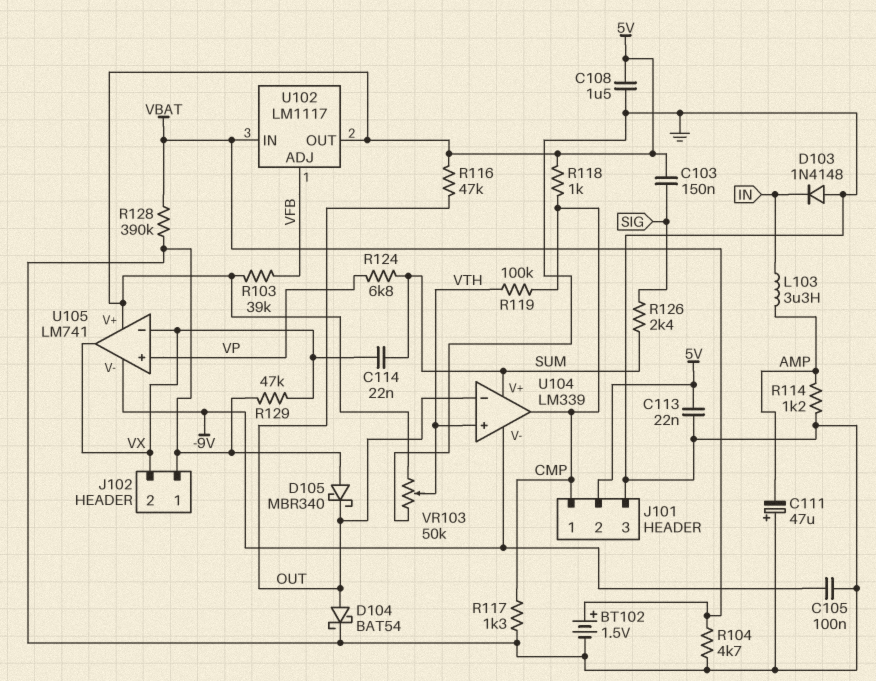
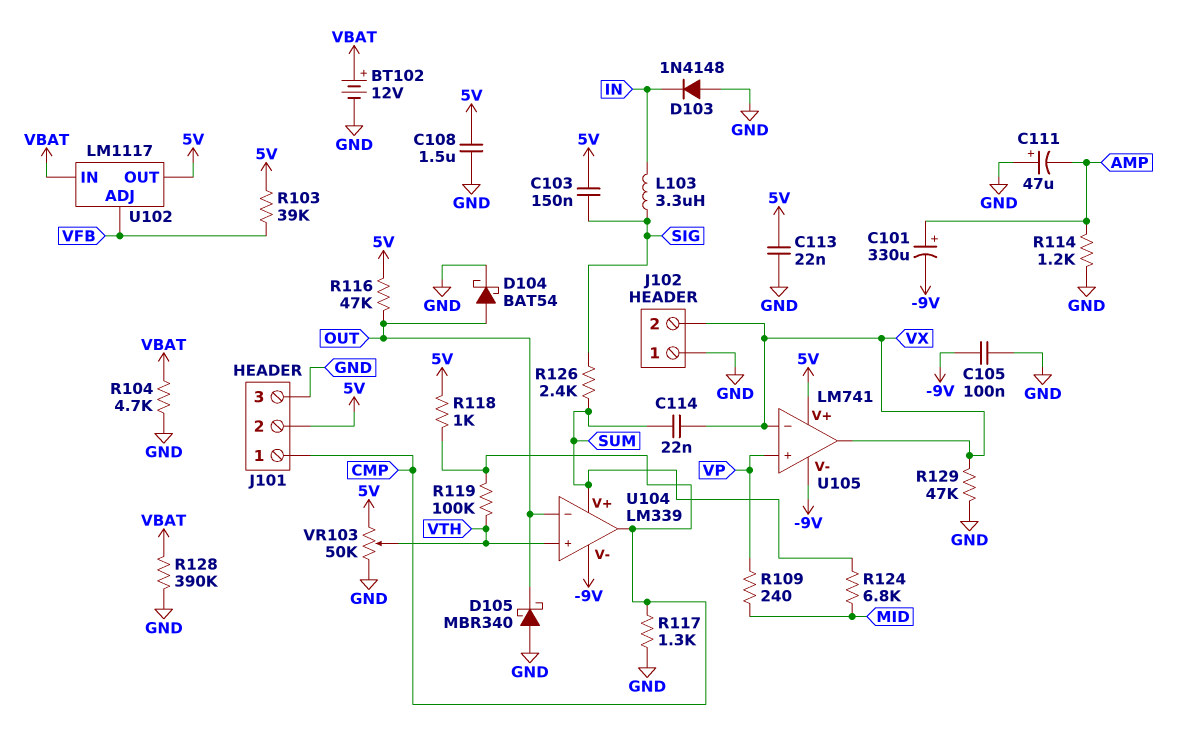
BT102: 1.5V (plus VBAT, minus GND) -> 12V (plus VBAT, minus GND)
C101: none -> 330uF (plus AMP, minus -9V)
L103: 3.3uH (AMP, IN) -> 3.3uH (IN, SIG)
R109: none -> 240 (MID, VP)
R124: 6.8k (SUM, VP) -> 6.8k (MID, SUM)

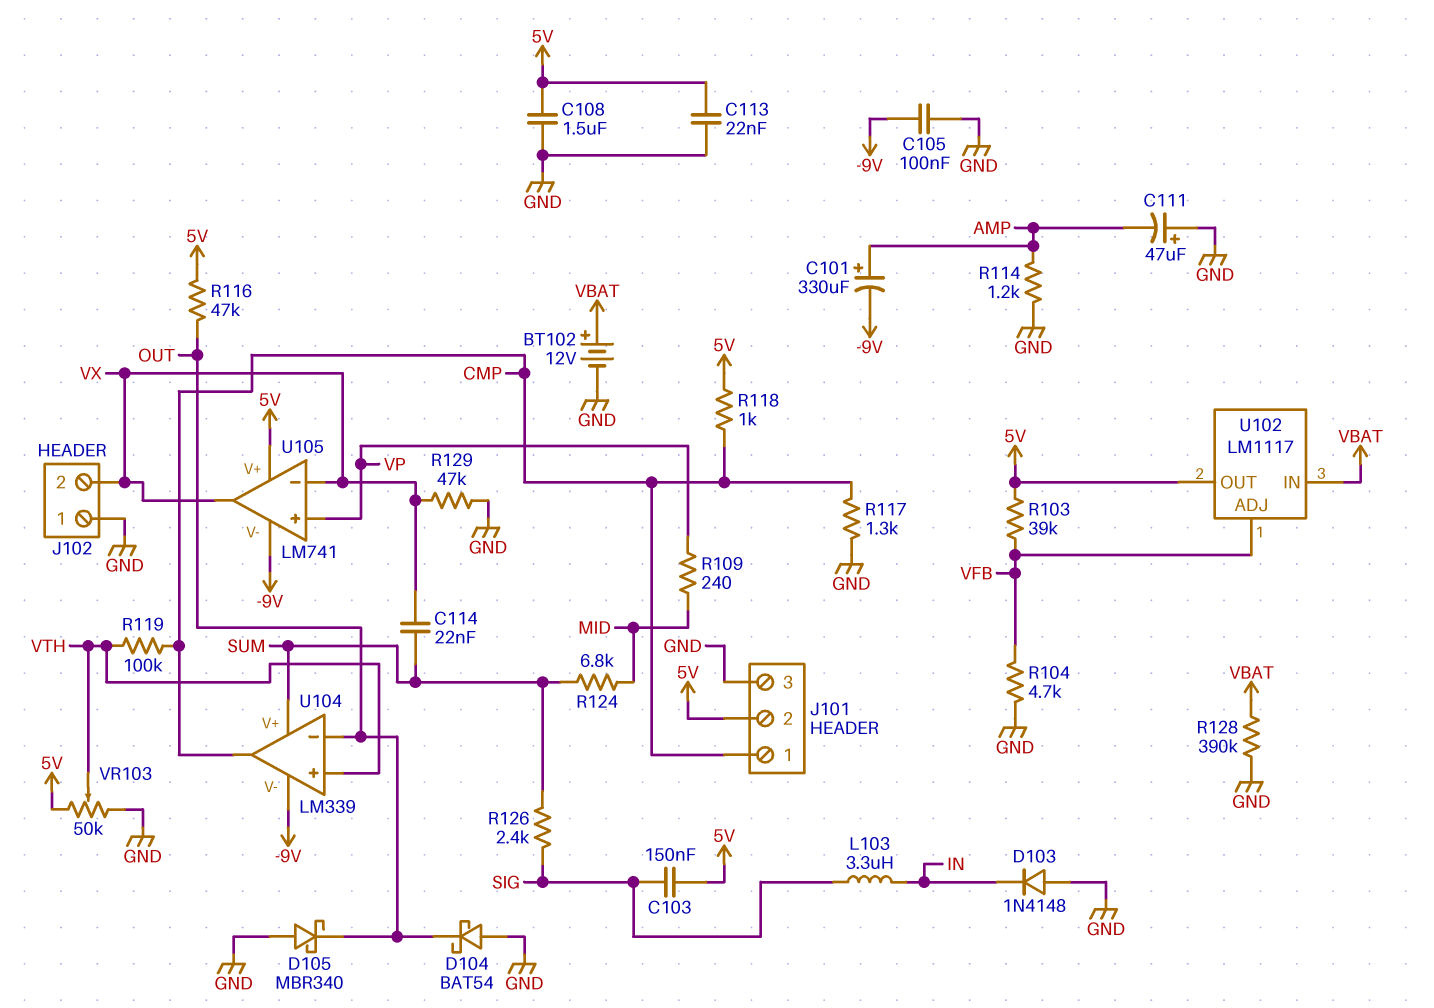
D104: schottky BAT54 (A OUT, K GND) -> schottky BAT54 (A GND, K OUT)
R104: 4.7k (GND, VBAT) -> 4.7k (GND, VFB)

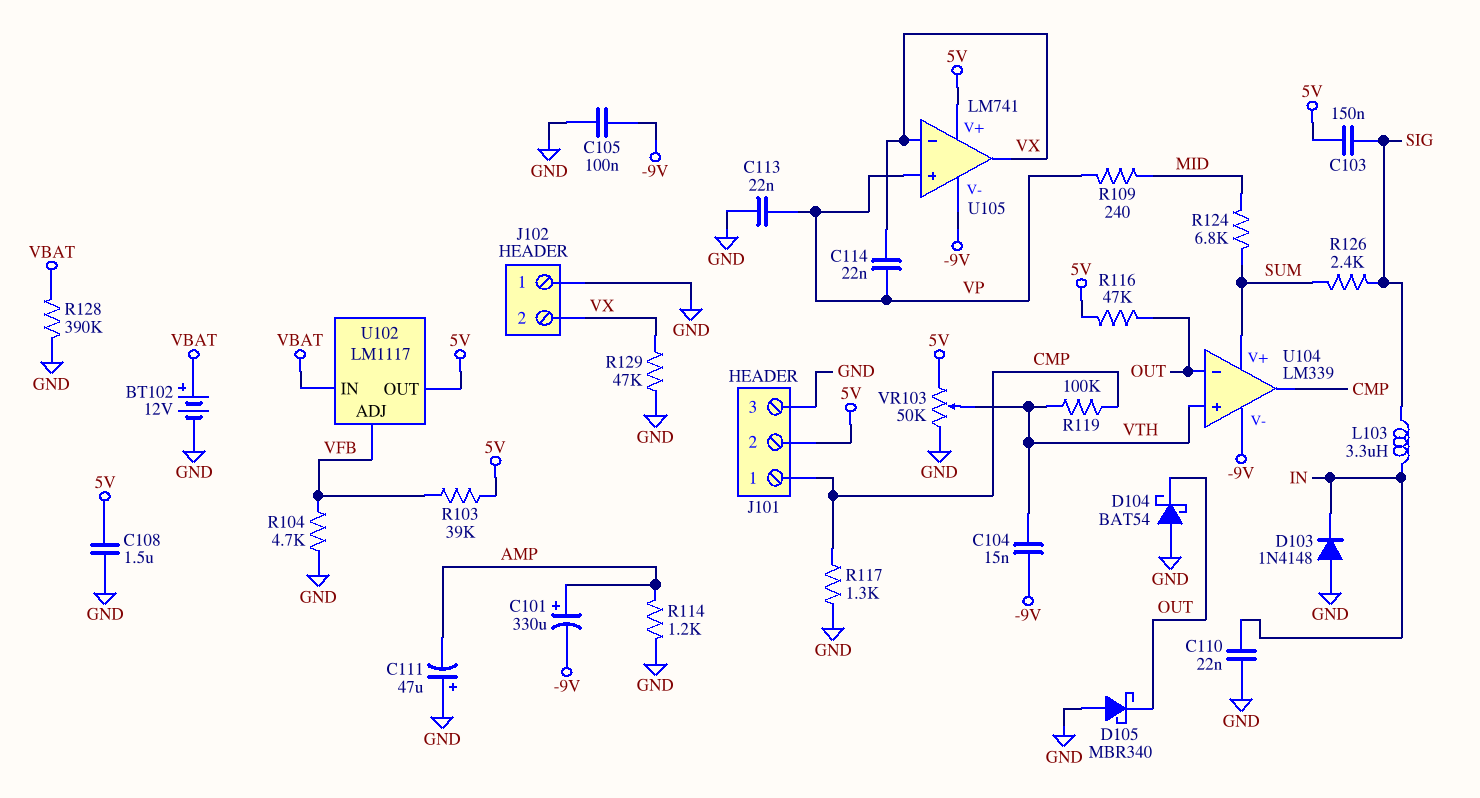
C104: none -> 15nF (-9V, VTH)
C110: none -> 22nF (GND, IN)
C113: 22nF (5V, GND) -> 22nF (GND, VP)
C114: 22nF (SUM, VX) -> 22nF (VP, VX)
R118: 1k (5V, CMP) -> none

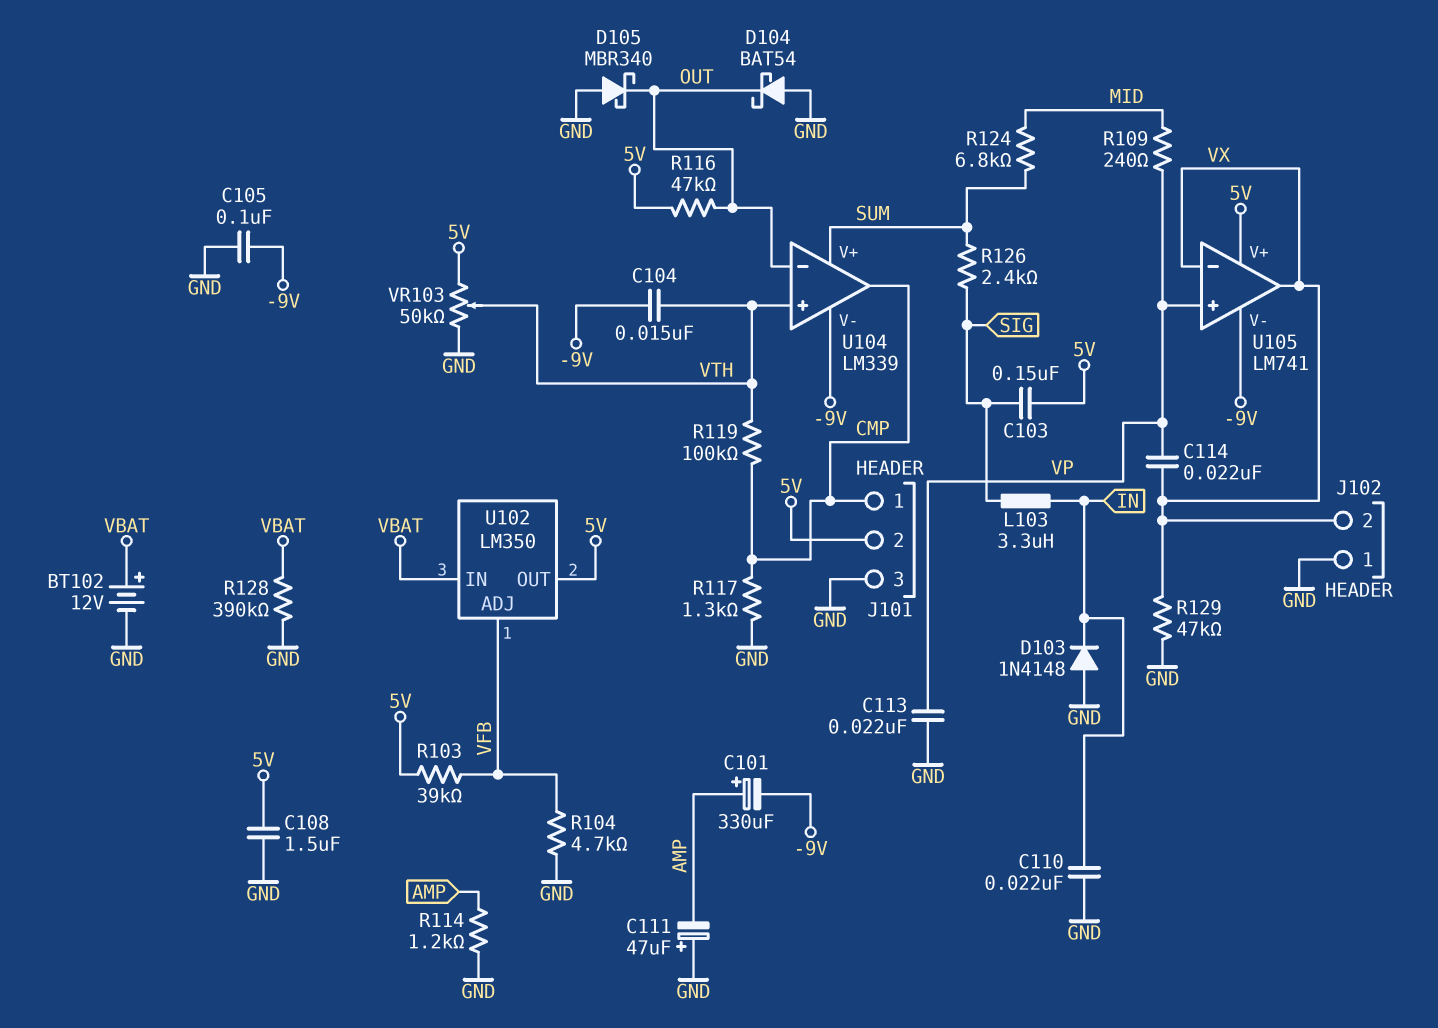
U102: LM1117 -> LM350

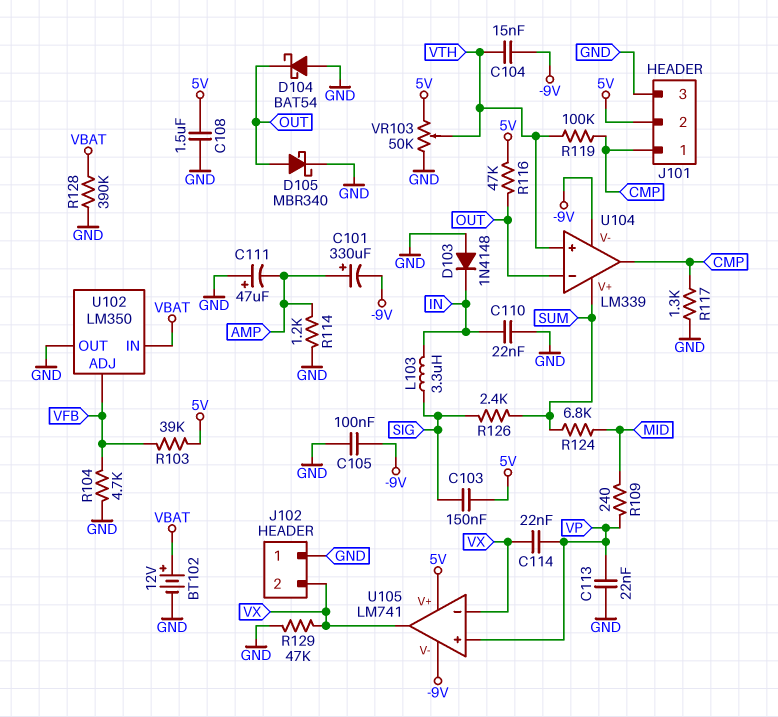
D105: schottky MBR340 (A GND, K OUT) -> schottky MBR340 (A OUT, K GND)
U102 pin OUT: 5V -> GND

